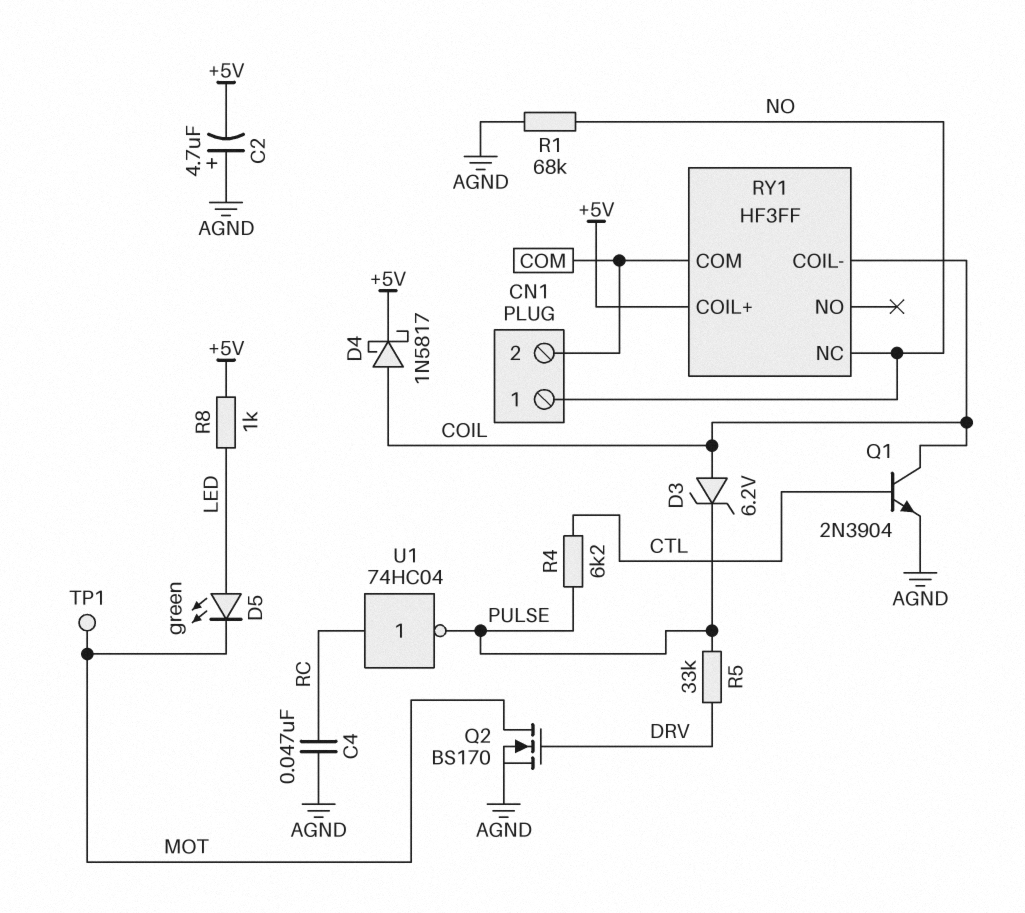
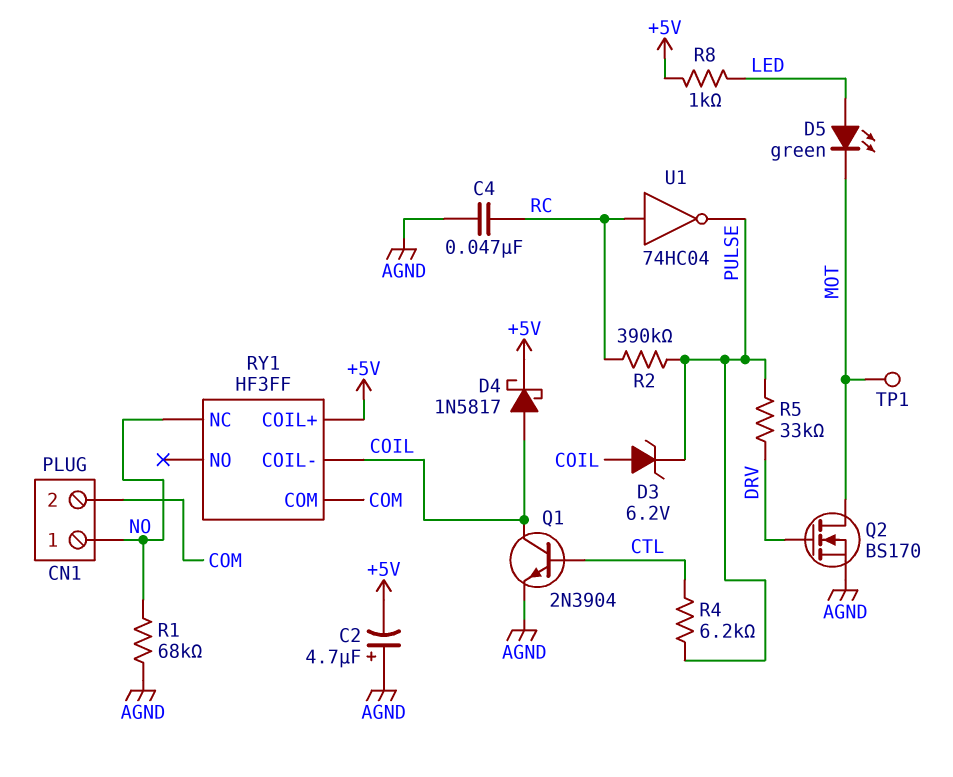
R2: none -> 390k (PULSE, RC)

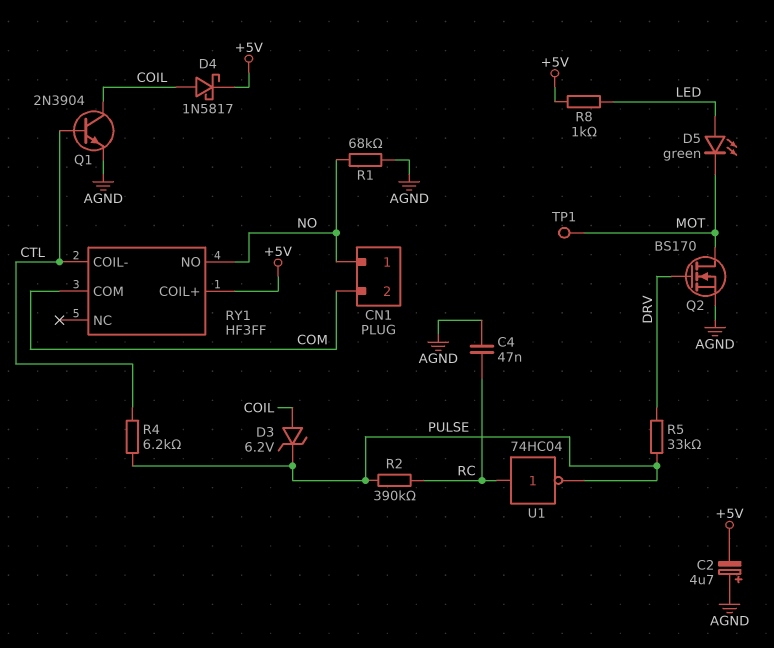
RY1 pin COIL-: COIL -> CTL
RY1 pin NC: NO -> none
RY1 pin NO: none -> NO

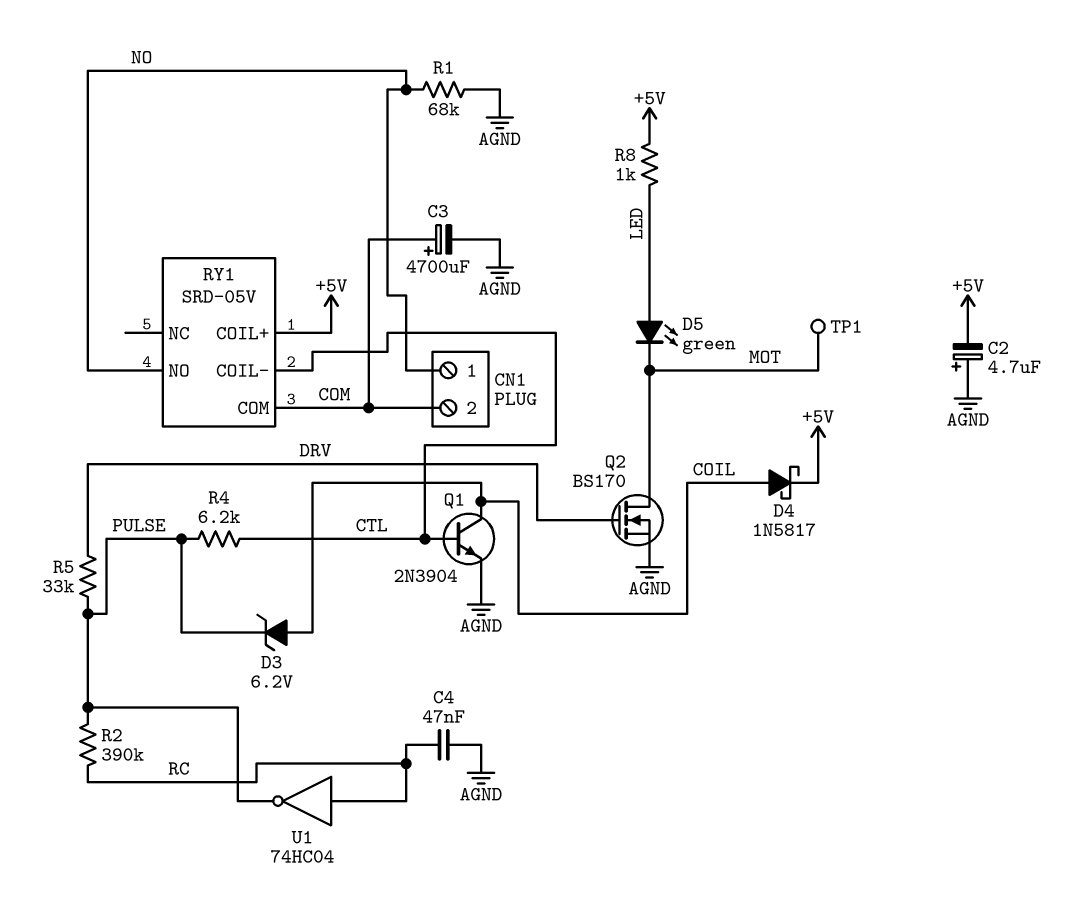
C3: none -> 4700uF (plus COM, minus AGND)
RY1: HF3FF -> SRD-05V

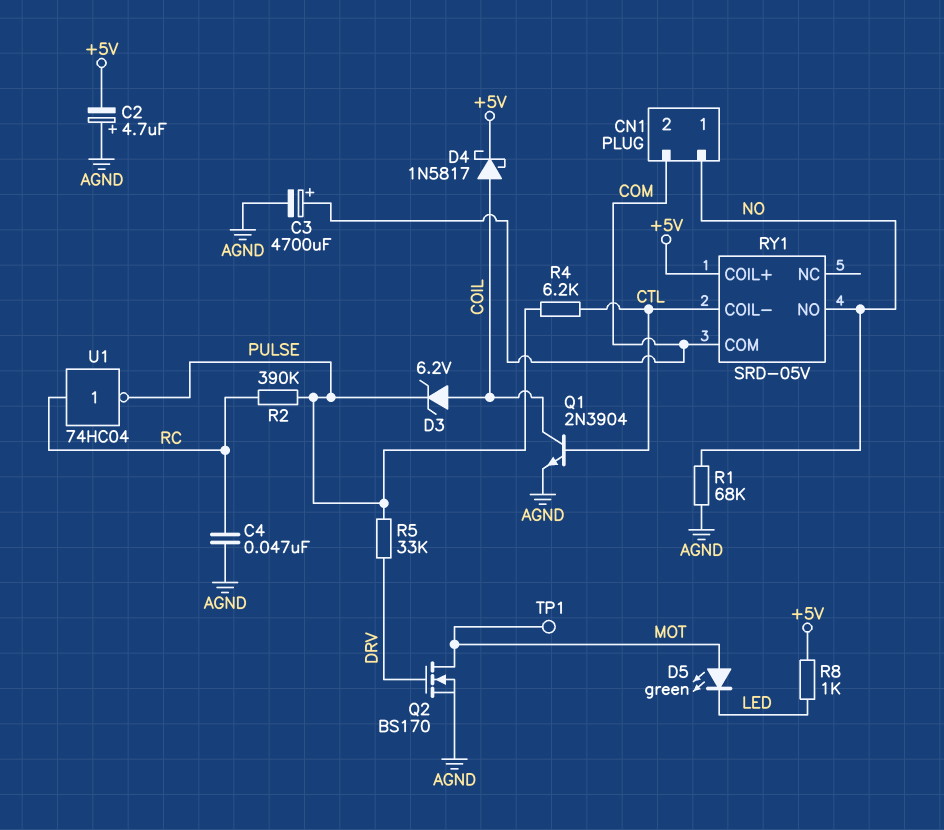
D5: LED green (A LED, K MOT) -> LED green (A MOT, K LED)

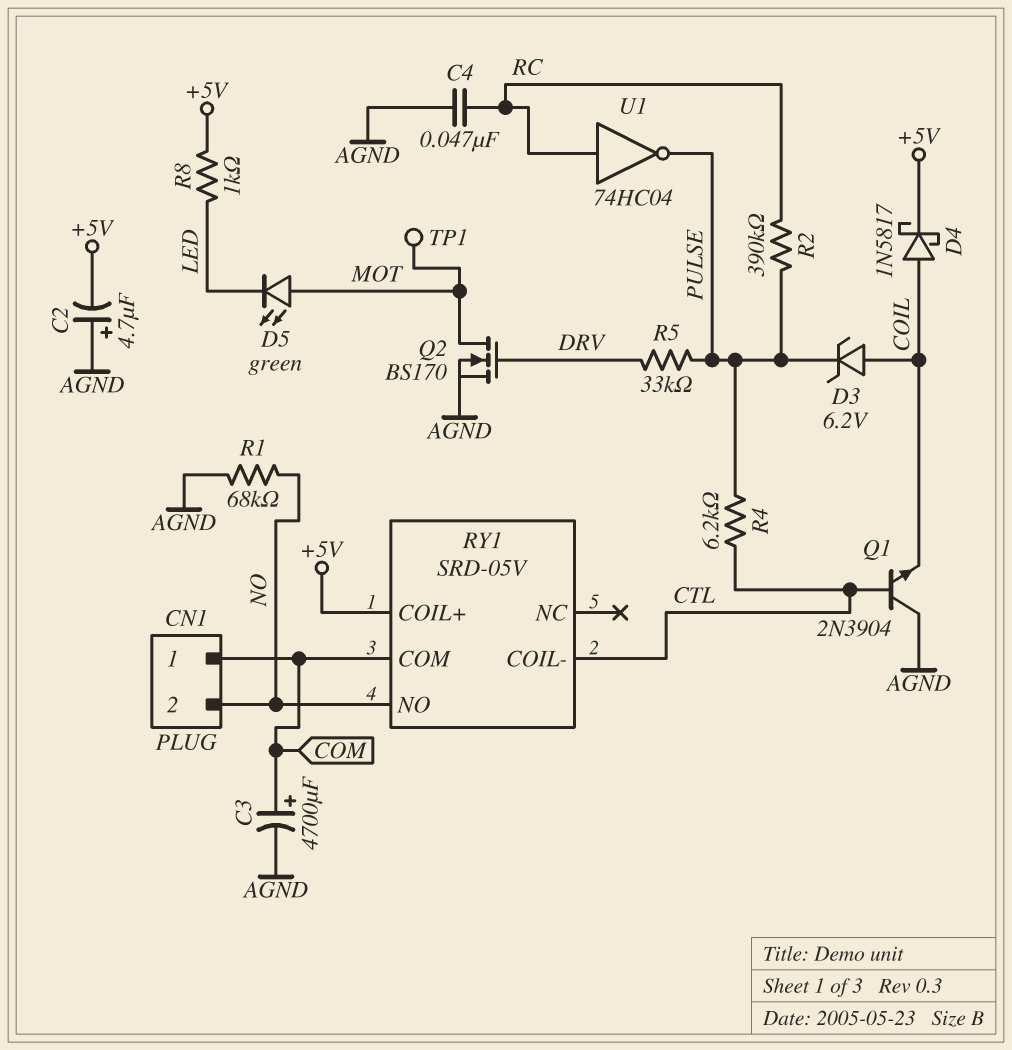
CN1 pin 1: NO -> COM
CN1 pin 2: COM -> NO
Q1: NPN 2N3904 (B CTL, C COIL, E AGND) -> NPN 2N3904 (B CTL, C AGND, E COIL)

